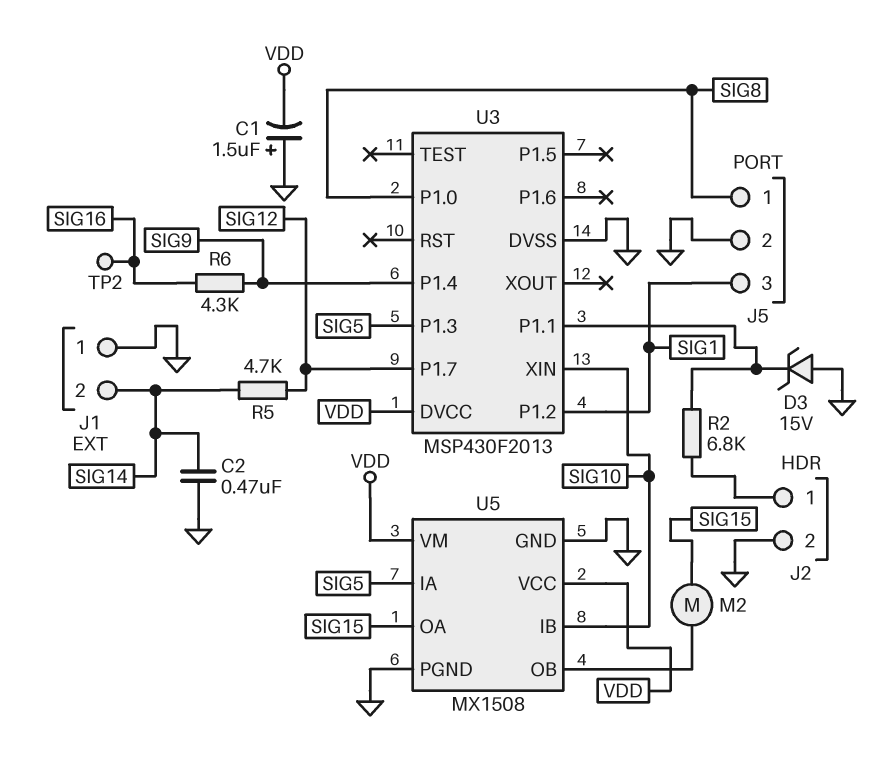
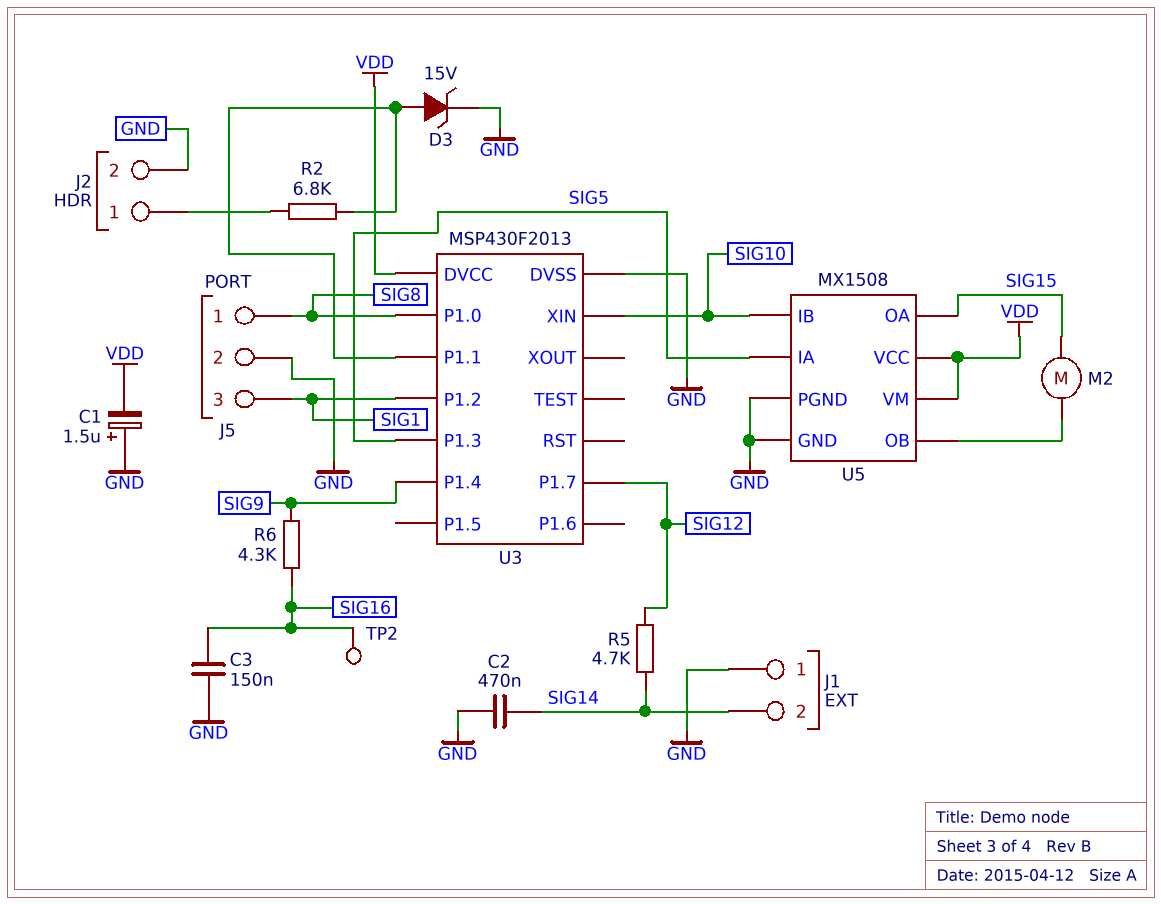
C3: none -> 150nF (GND, SIG16)
D3: zener 15V (A GND, K U3/P1.1) -> zener 15V (A U3/P1.1, K GND)

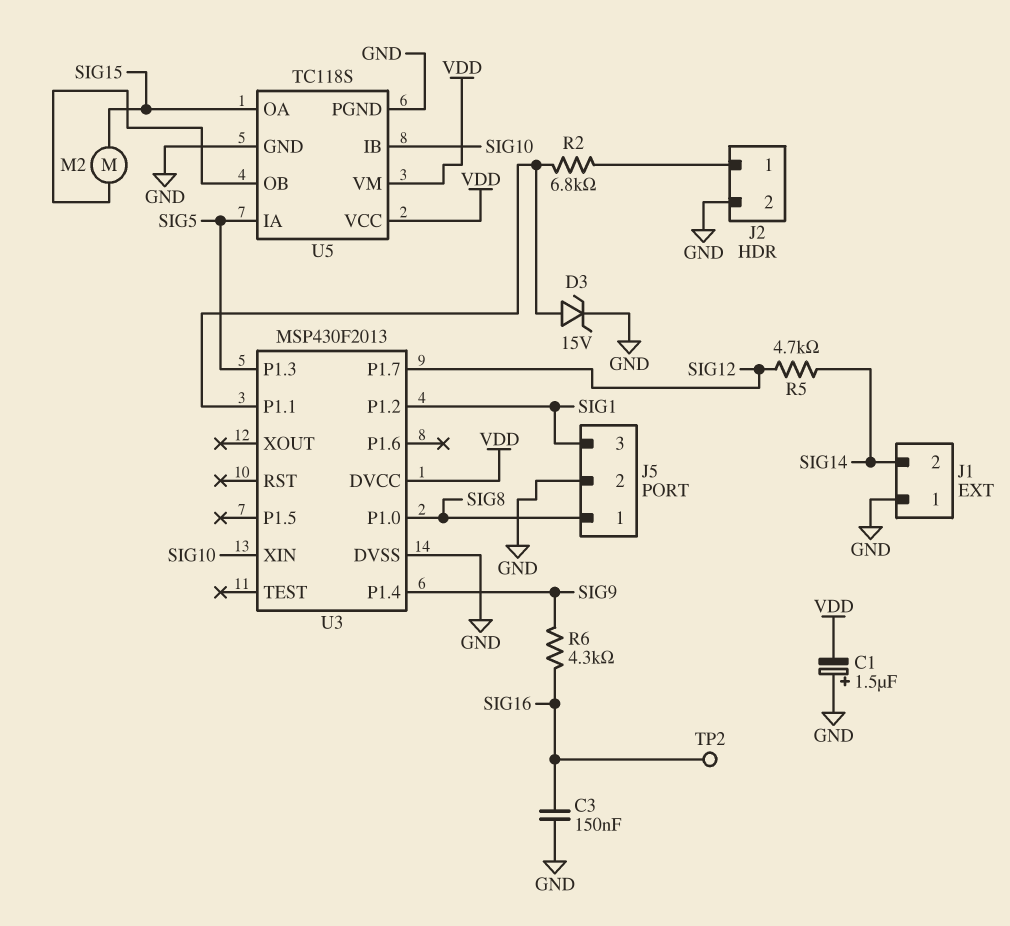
C2: 470nF (GND, SIG14) -> none
U5: MX1508 -> TC118S

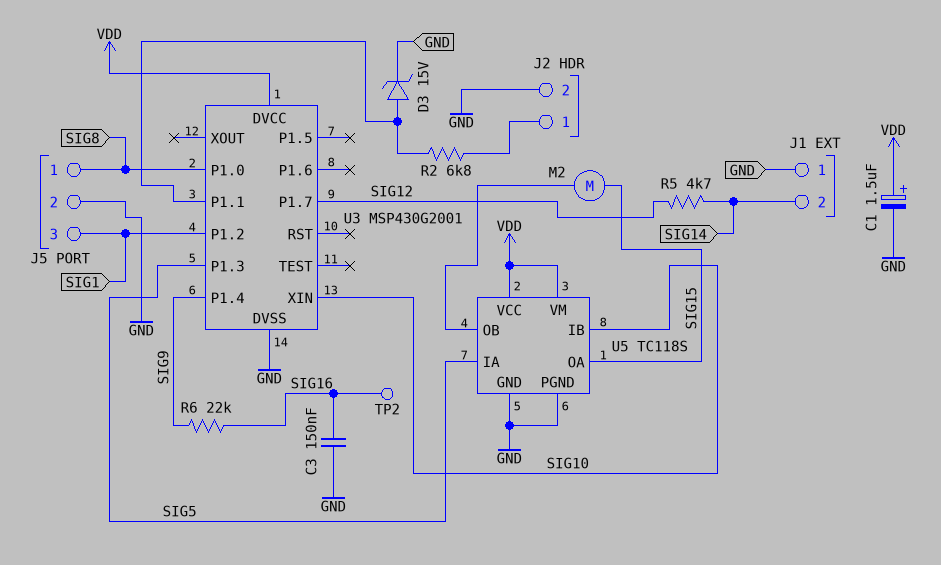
C1: 1.5uF (plus GND, minus VDD) -> 1.5uF (plus VDD, minus GND)
R6: 4.3k (SIG9, SIG16) -> 22k (SIG9, SIG16)
U3: MSP430F2013 -> MSP430G2001

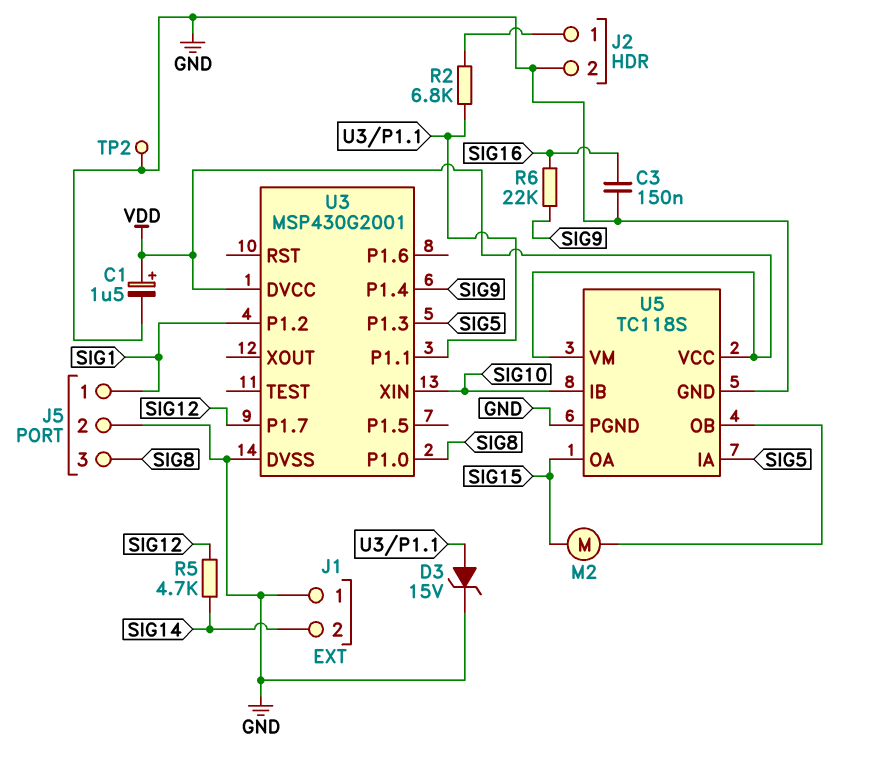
J5 pin 1: SIG8 -> SIG1
J5 pin 3: SIG1 -> SIG8
TP2: test point (SIG16) -> test point (GND)

